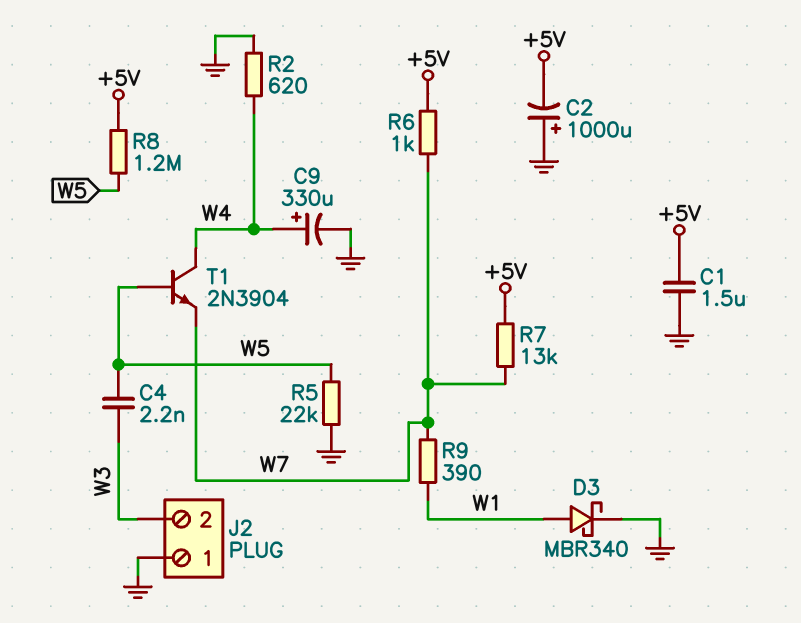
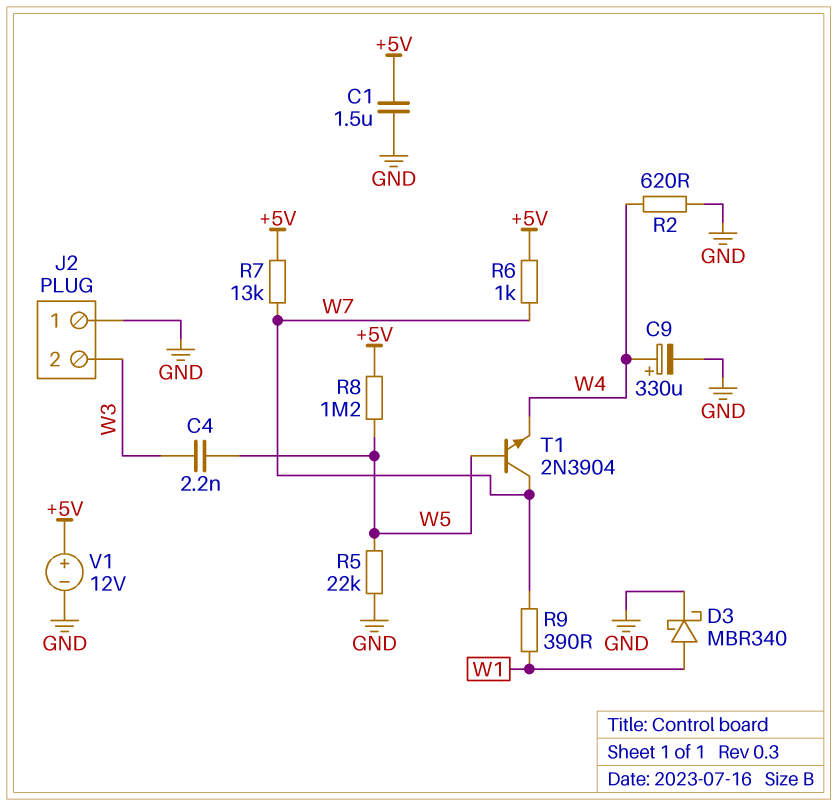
C2: 1000uF (plus GND, minus +5V) -> none
T1: NPN 2N3904 (B W5, C W4, E W7) -> NPN 2N3904 (B W5, C W7, E W4)
V1: none -> 12V (plus +5V, minus GND)

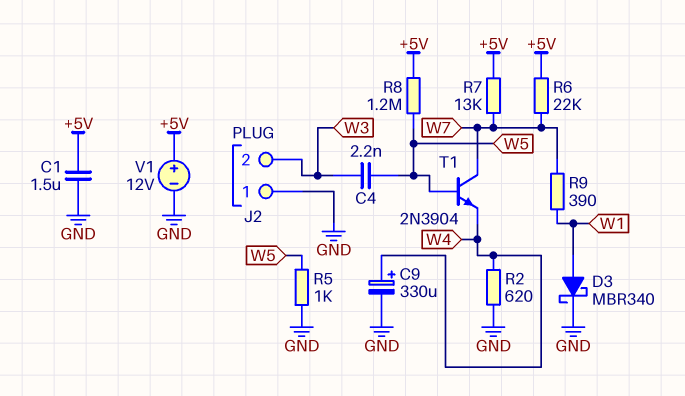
R5: 22k (GND, W5) -> 1k (GND, W5)
R6: 1k (+5V, W7) -> 22k (+5V, W7)

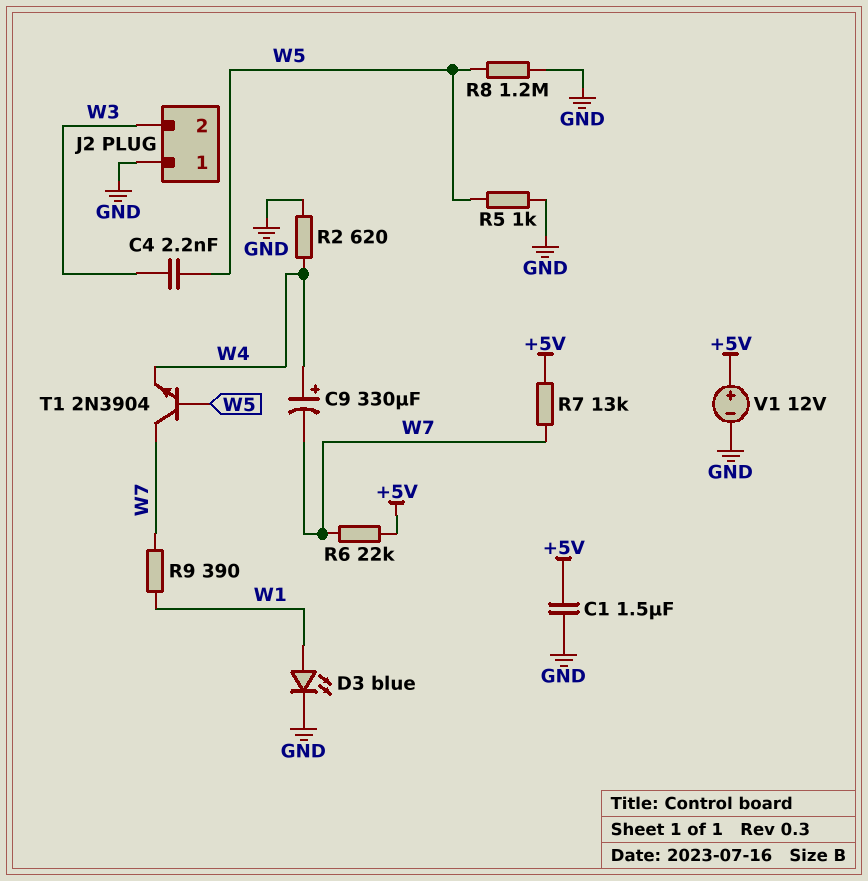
C9: 330uF (plus W4, minus GND) -> 330uF (plus W4, minus W7)
D3: schottky MBR340 (A W1, K GND) -> LED blue (A W1, K GND)
R8: 1.2M (+5V, W5) -> 1.2M (GND, W5)

